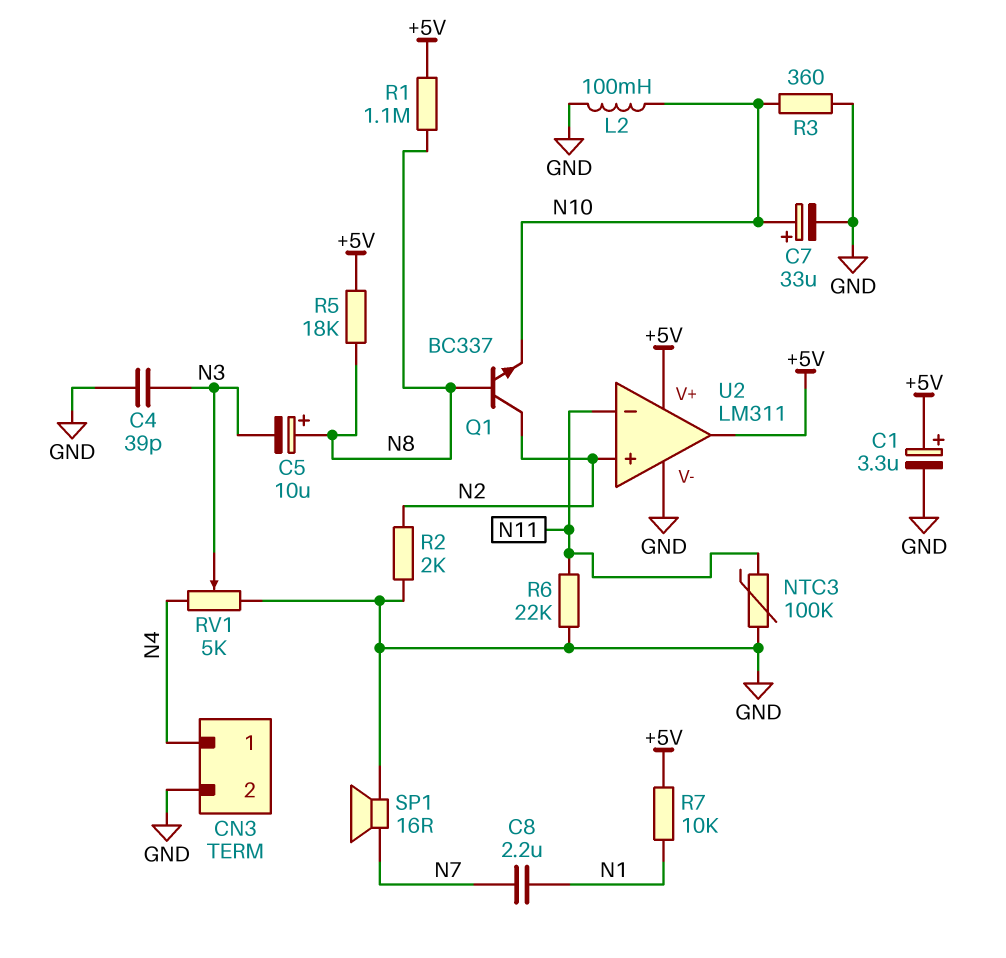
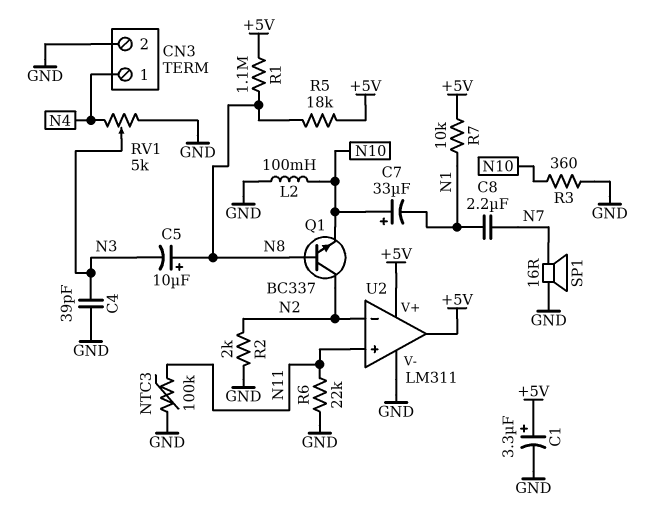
C7: 33uF (plus N10, minus GND) -> 33uF (plus N10, minus N1)
U2 pin in+: N2 -> N11
U2 pin in-: N11 -> N2

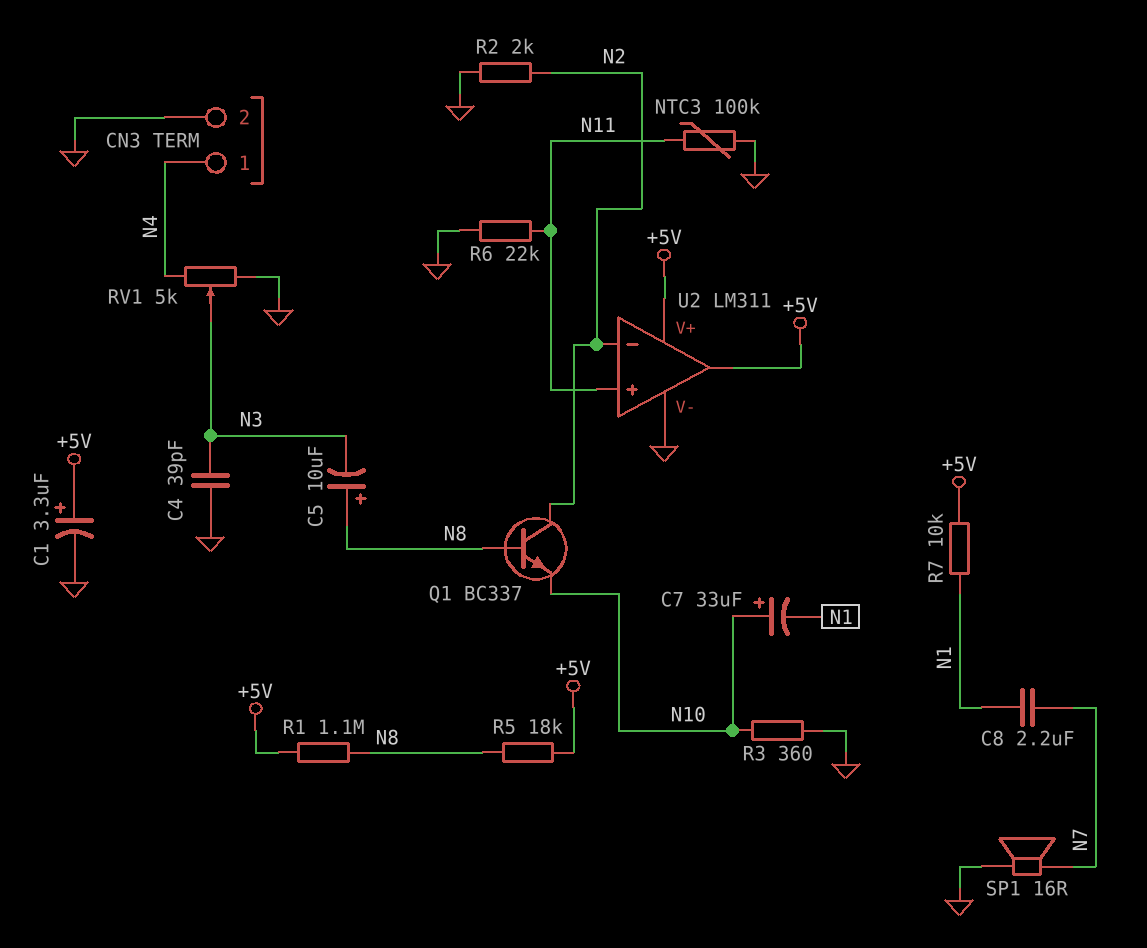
L2: 100mH (GND, N10) -> none

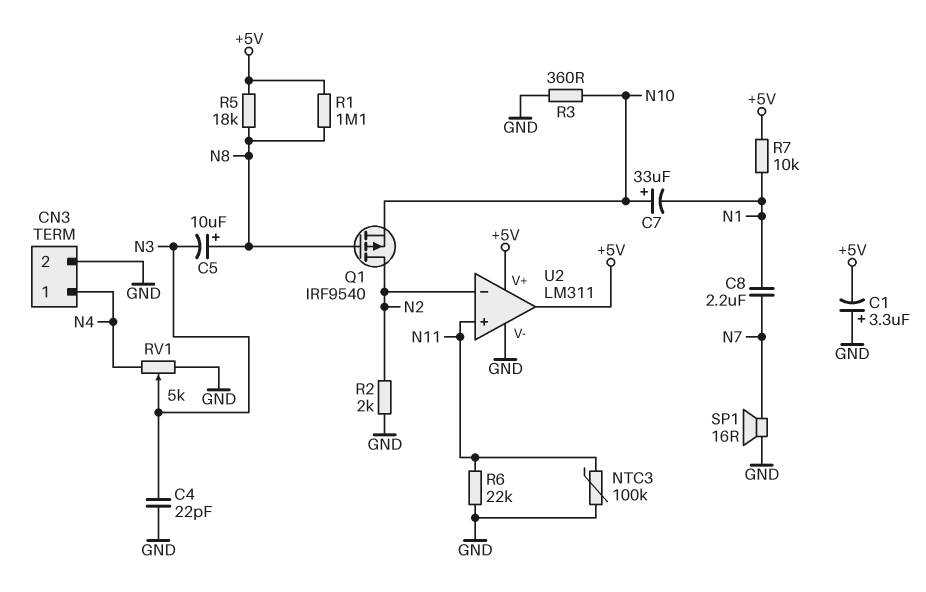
C1: 3.3uF (plus +5V, minus GND) -> 3.3uF (plus GND, minus +5V)
C4: 39pF (GND, N3) -> 22pF (GND, N3)
Q1: NPN BC337 (B N8, C N2, E N10) -> PMOS IRF9540 (G N8, D N2, S N10)

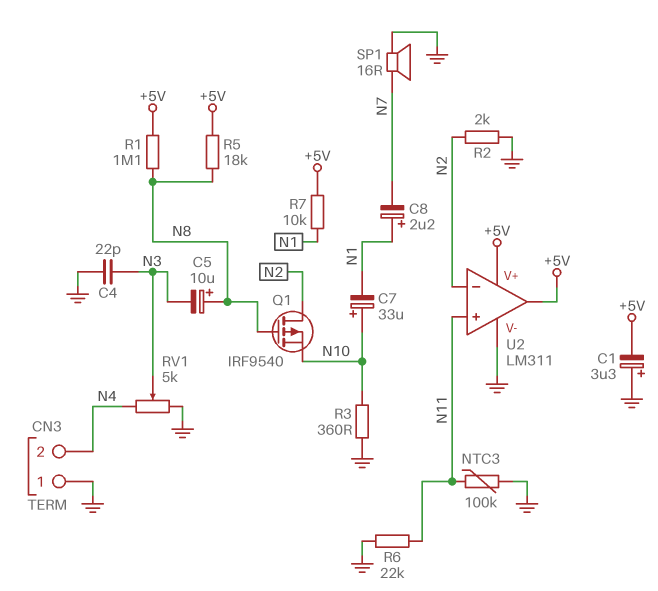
C8: 2.2uF (N1, N7) -> 2.2uF (plus N1, minus N7)
CN3 pin 1: N4 -> GND
CN3 pin 2: GND -> N4

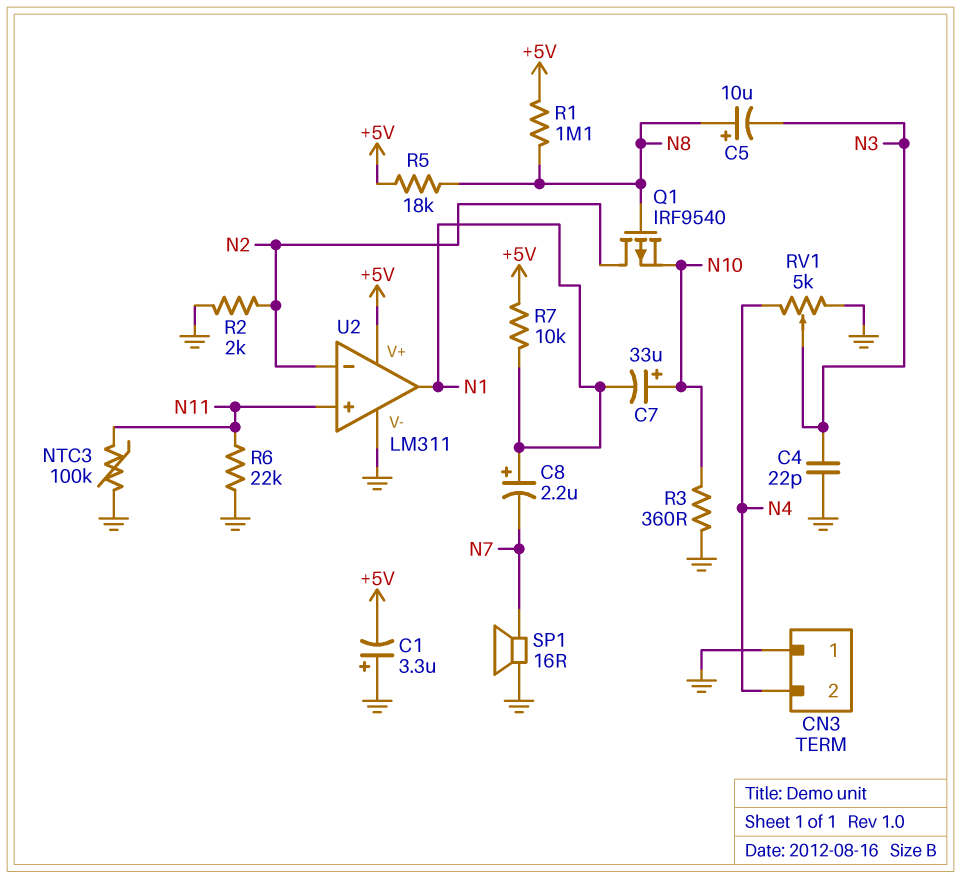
U2 pin out: +5V -> N1

